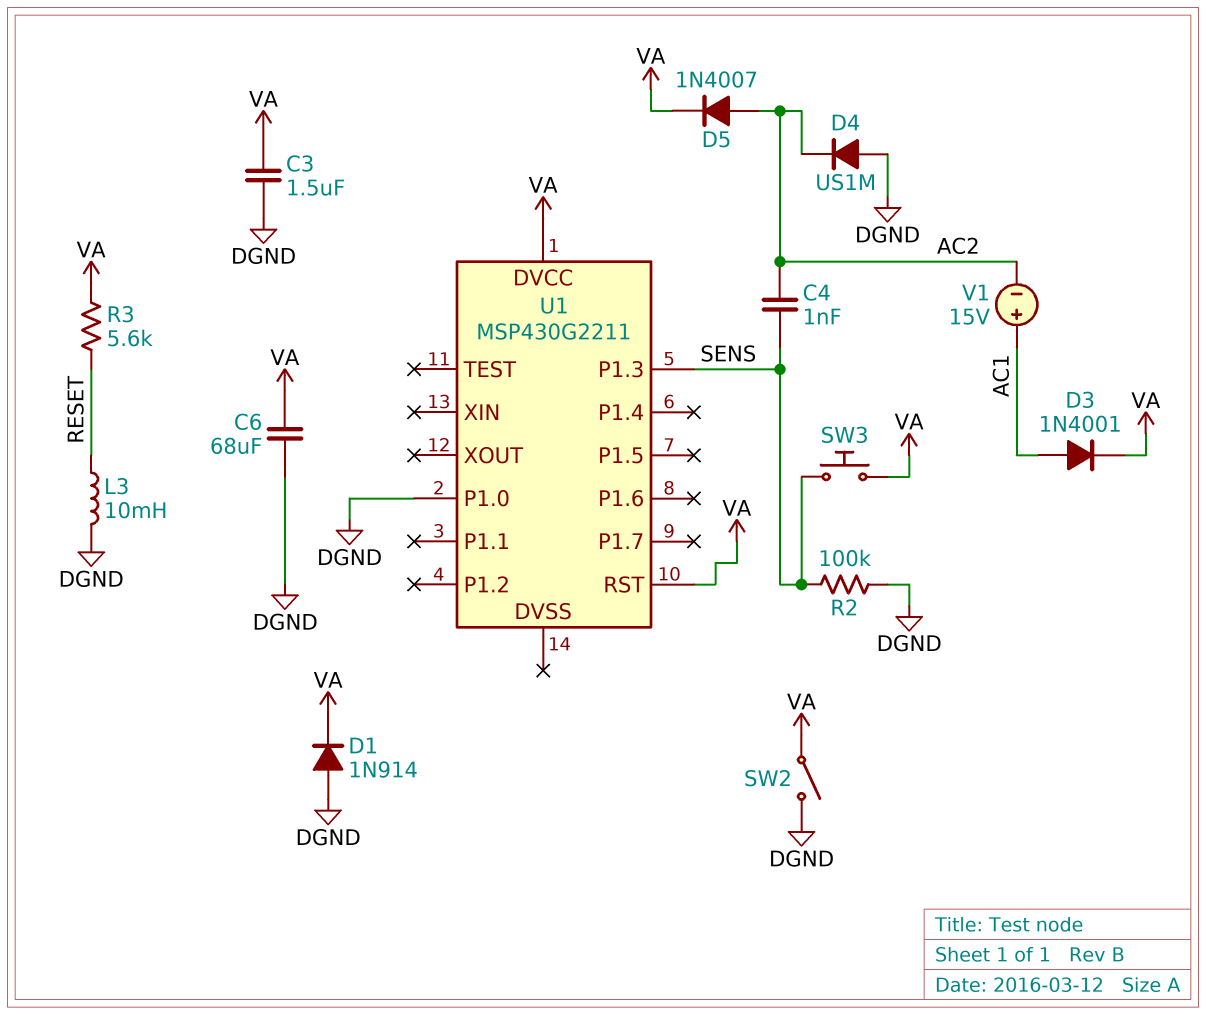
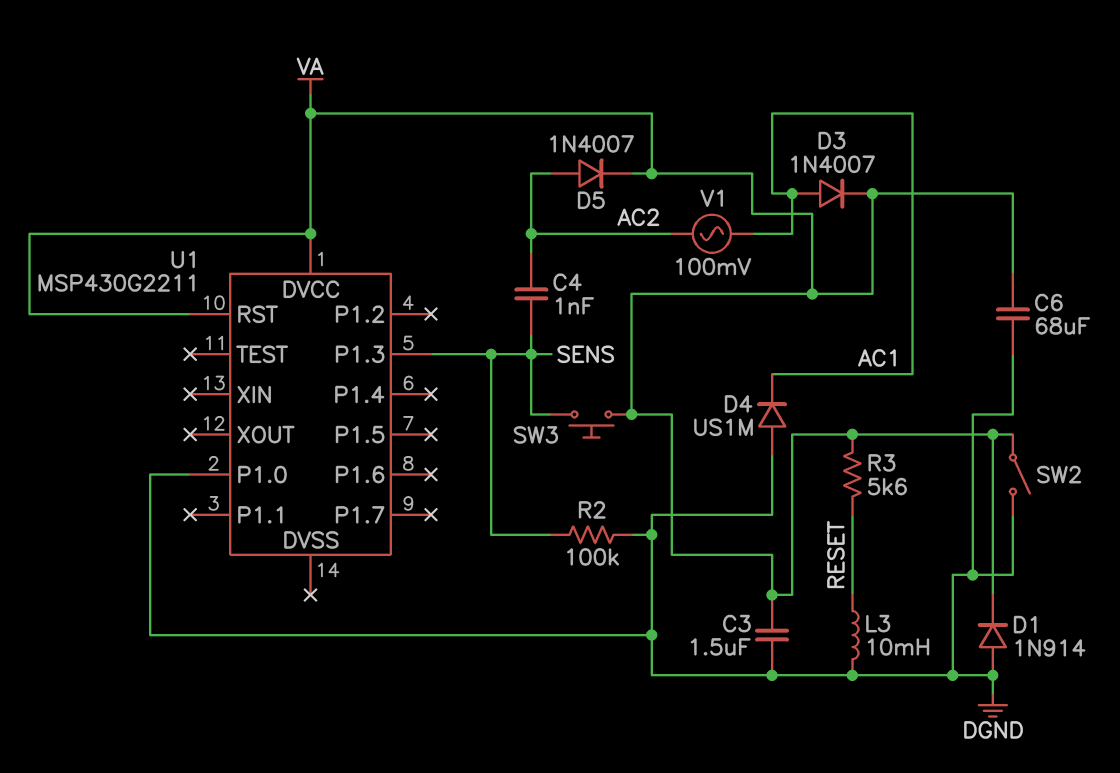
D3: diode 1N4001 (A AC1, K VA) -> diode 1N4007 (A AC1, K VA)
D4: diode US1M (A DGND, K AC2) -> diode US1M (A DGND, K AC1)
V1: 15V (plus AC1, minus AC2) -> AC 100mV (AC1, AC2)

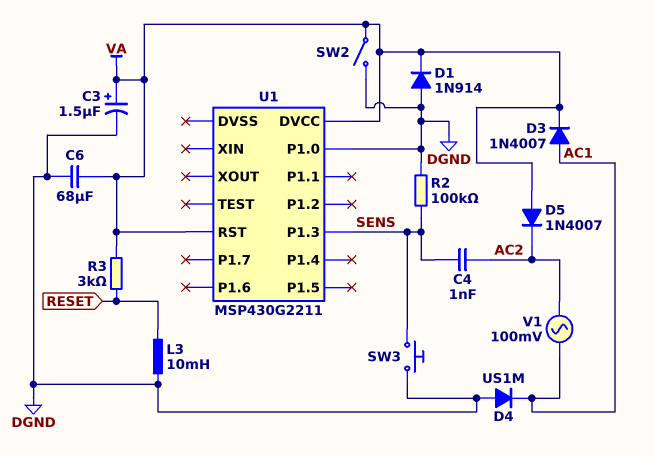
C3: 1.5uF (DGND, VA) -> 1.5uF (plus VA, minus DGND)
D5: diode 1N4007 (A AC2, K VA) -> diode 1N4007 (A VA, K AC2)
R3: 5.6k (RESET, VA) -> 3k (RESET, VA)
SW3: button (SENS, VA) -> button (DGND, SENS)

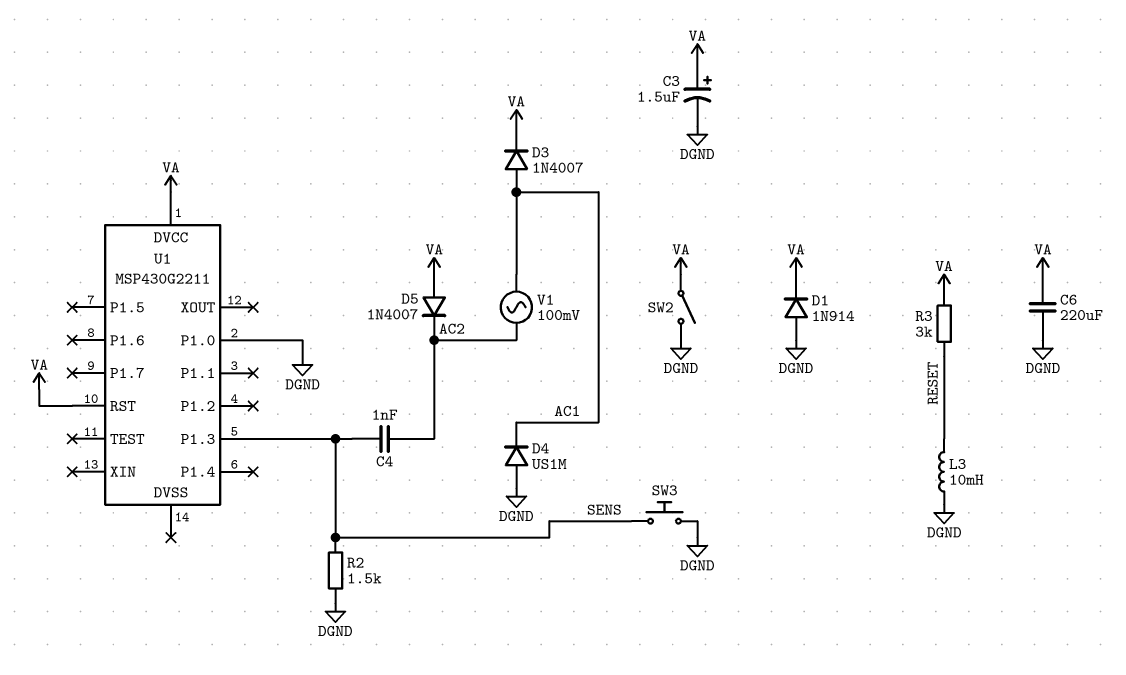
C6: 68uF (DGND, VA) -> 220uF (DGND, VA)
R2: 100k (DGND, SENS) -> 1.5k (DGND, SENS)

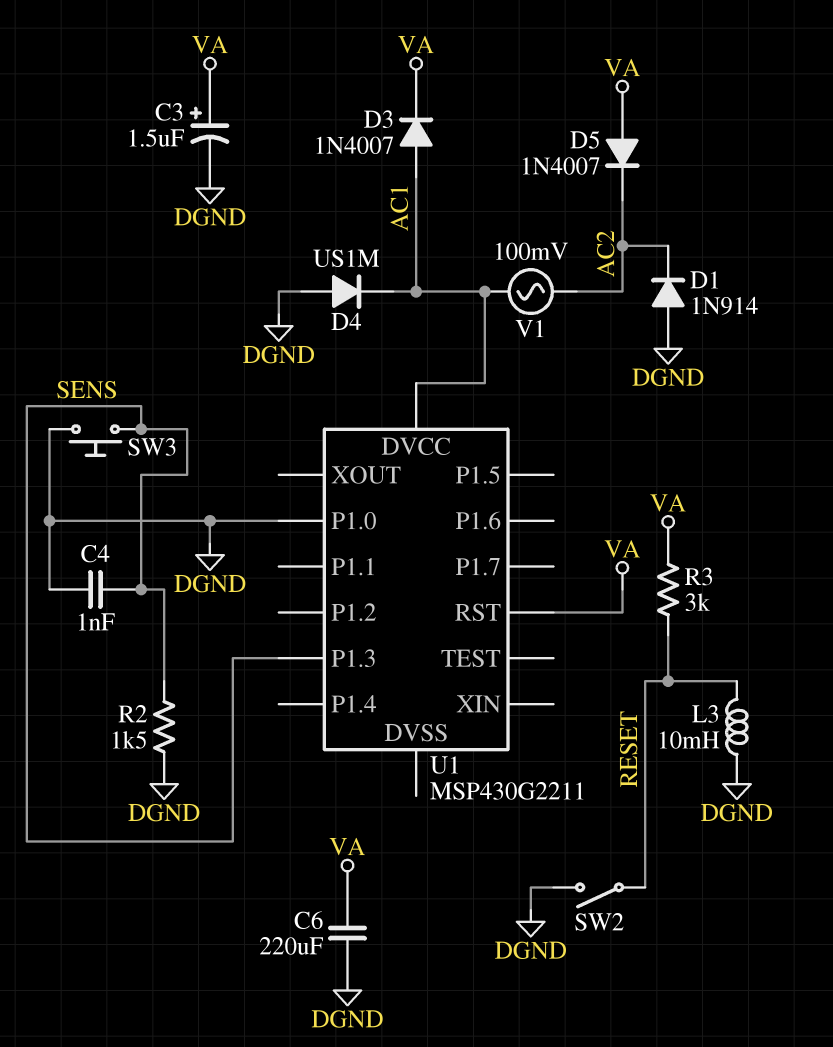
C4: 1nF (AC2, SENS) -> 1nF (DGND, SENS)
D1: diode 1N914 (A DGND, K VA) -> diode 1N914 (A DGND, K AC2)
SW2: switch (DGND, VA) -> switch (DGND, RESET)
U1 pin DVCC: VA -> AC1

